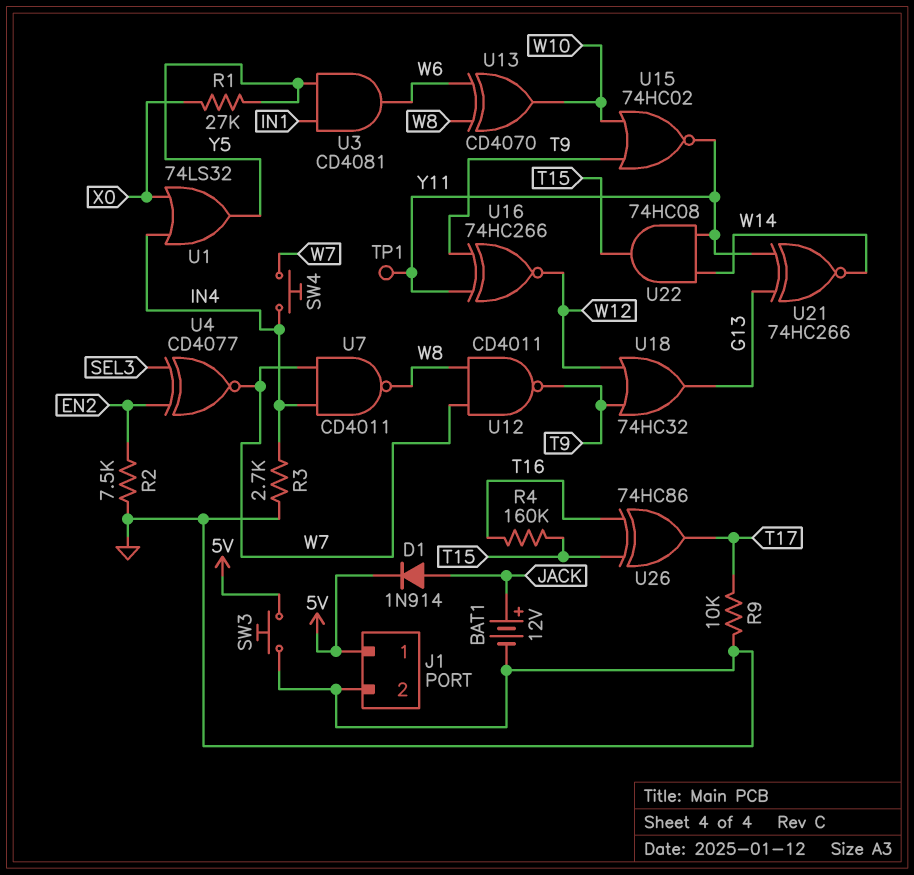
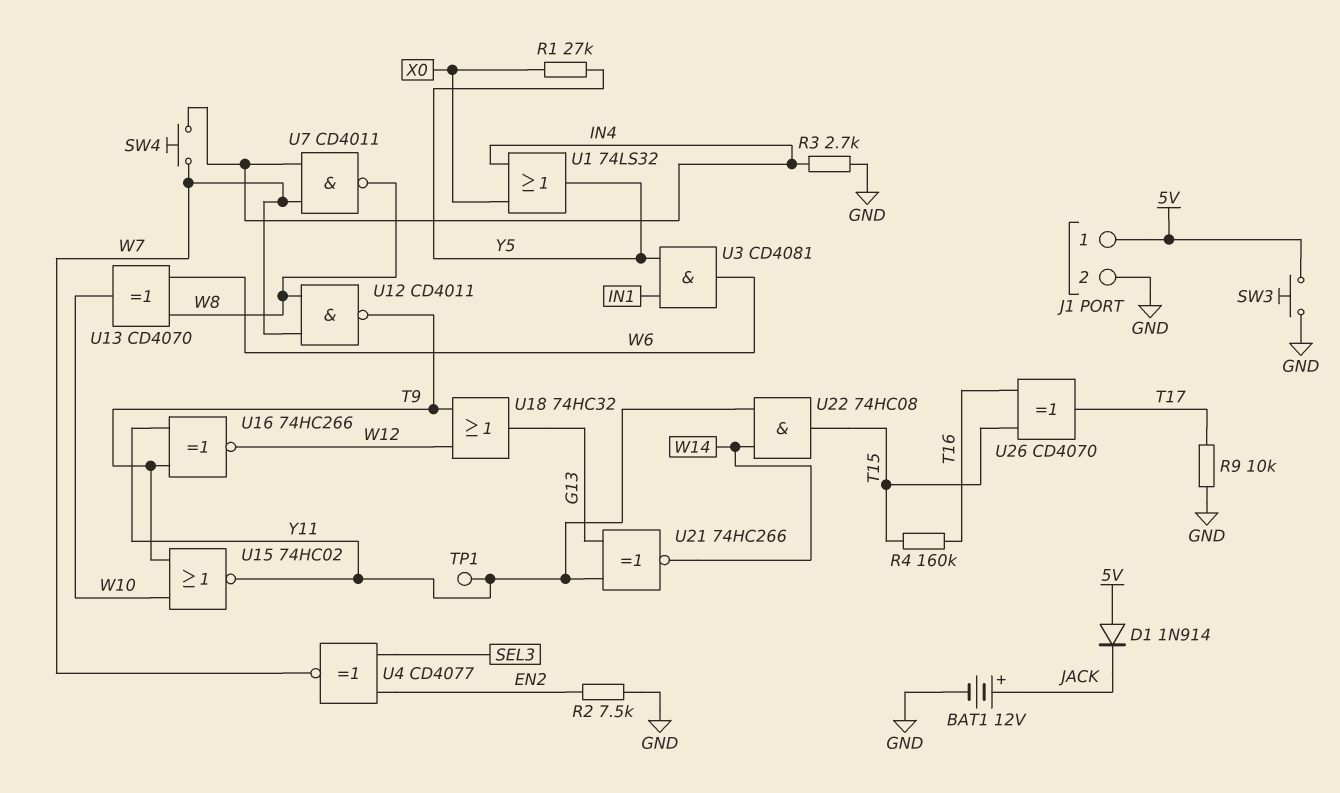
D1: diode 1N914 (A JACK, K 5V) -> diode 1N914 (A 5V, K JACK)
U26: XOR 74HC86 (in T15, in T16, out T17) -> XOR CD4070 (in T15, in T16, out T17)

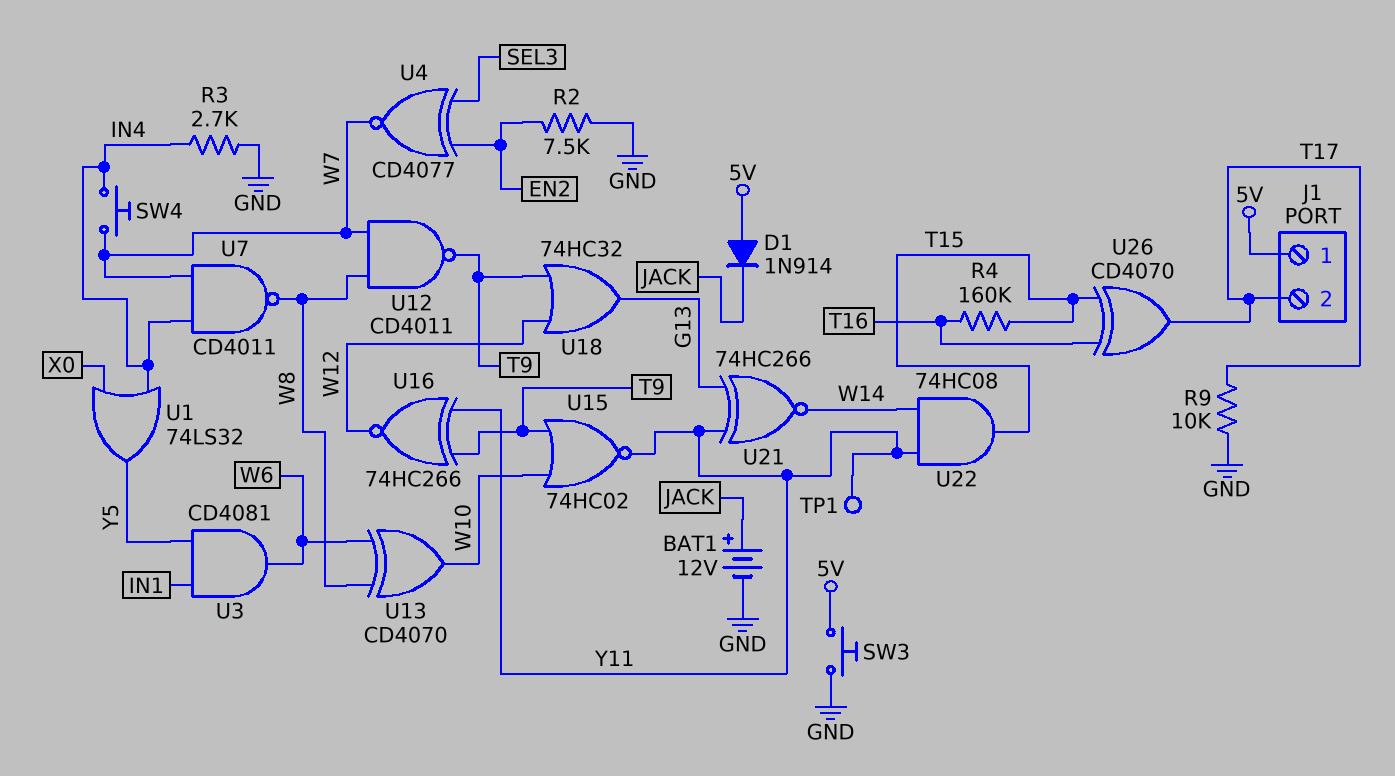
J1 pin 2: GND -> T17
R1: 27k (X0, Y5) -> none

